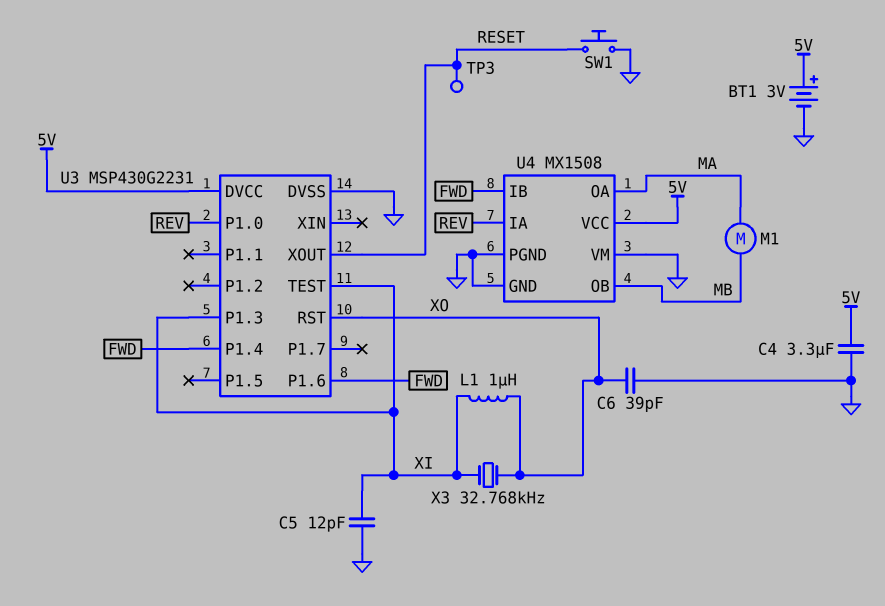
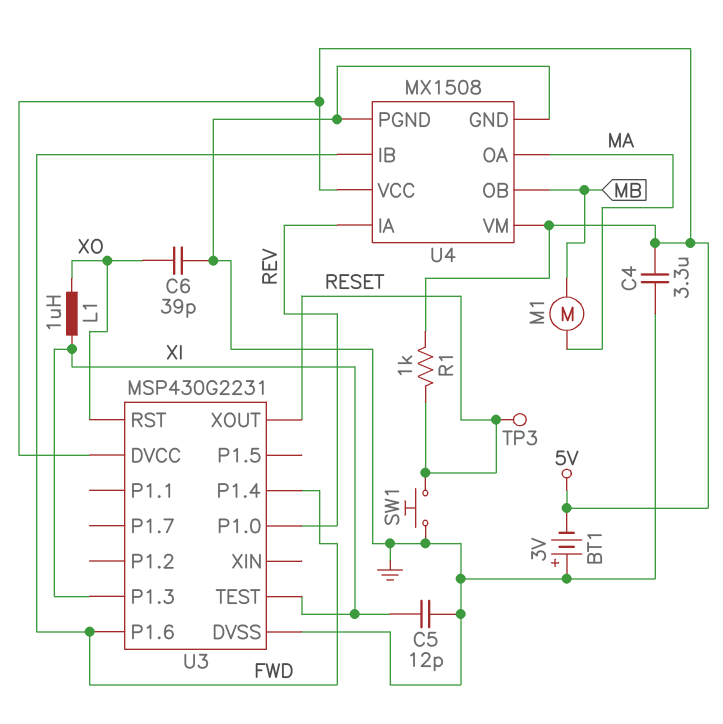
BT1: 3V (plus 5V, minus GND) -> 3V (plus GND, minus 5V)
R1: none -> 1k (5V, RESET)
U4 pin VM: GND -> 5V
X3: 32.768kHz (XI, XO) -> none

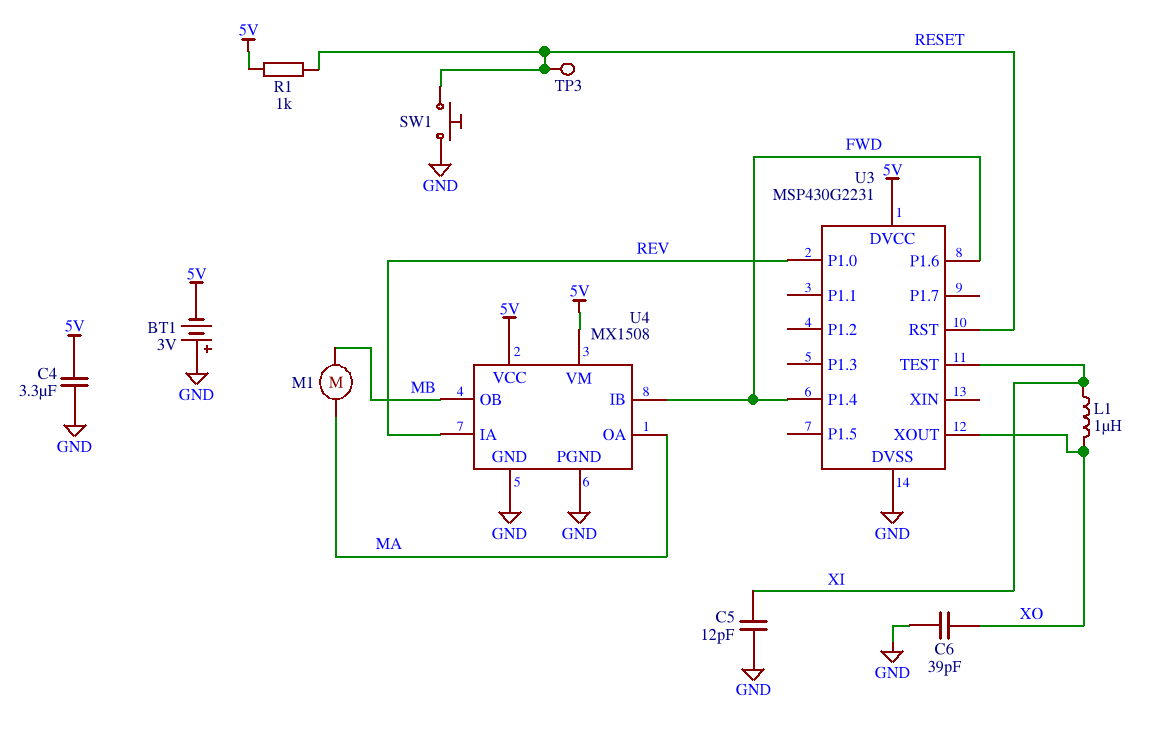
U3 pin P1.3: XI -> none
U3 pin RST: XO -> RESET
U3 pin XOUT: RESET -> XO

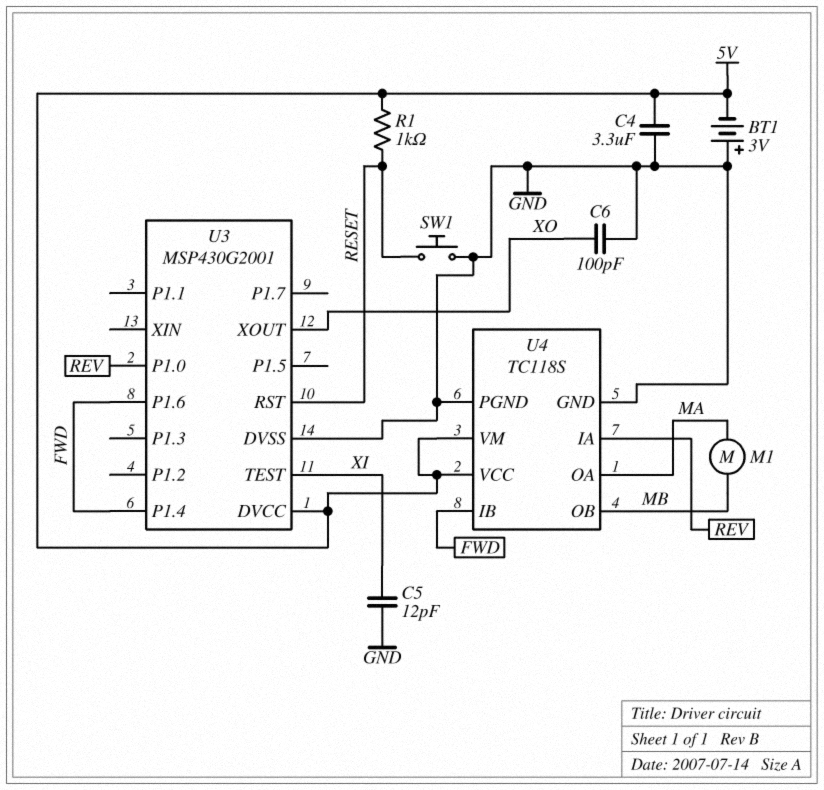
C6: 39pF (GND, XO) -> 100pF (GND, XO)
L1: 1uH (XI, XO) -> none
TP3: test point (RESET) -> none
U3: MSP430G2231 -> MSP430G2001
U4: MX1508 -> TC118S

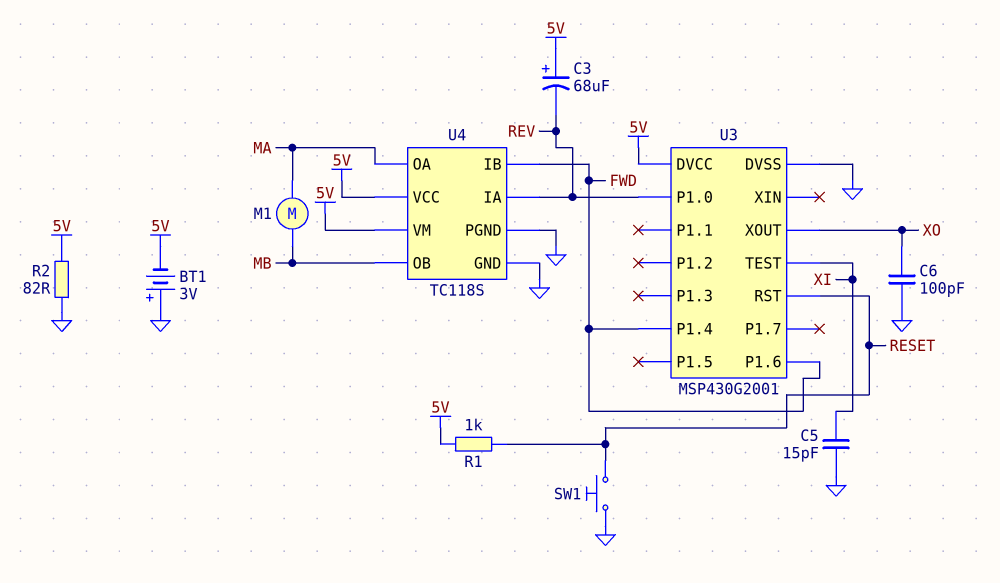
C3: none -> 68uF (plus 5V, minus REV)
C4: 3.3uF (5V, GND) -> none
C5: 12pF (GND, XI) -> 15pF (GND, XI)
R2: none -> 82 (5V, GND)

